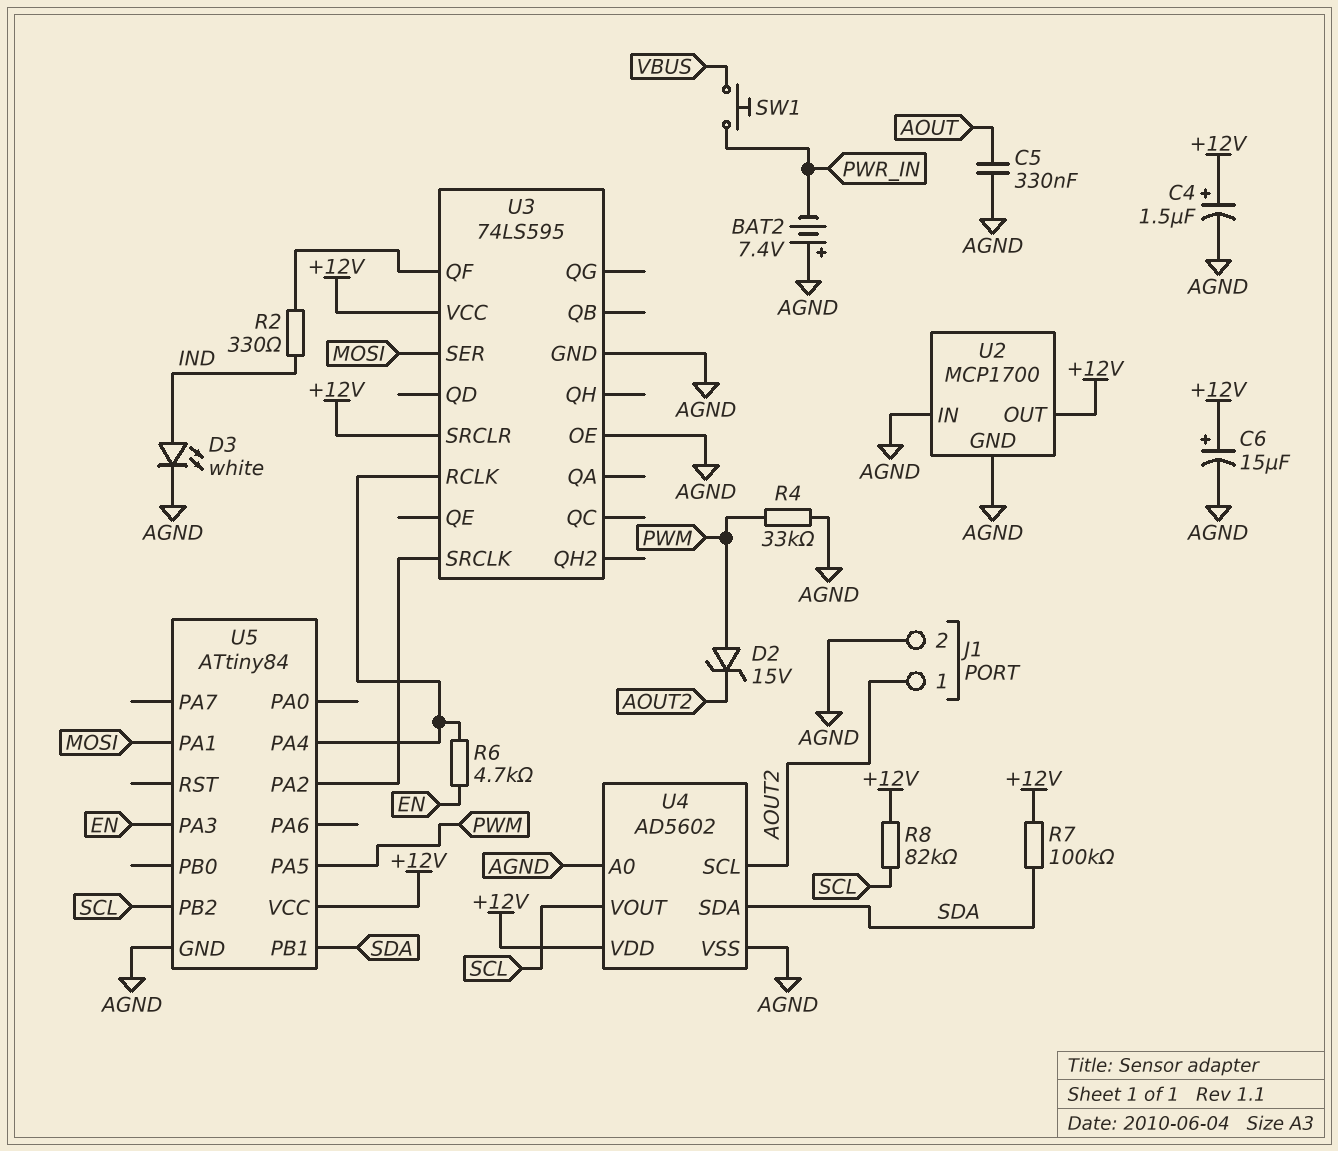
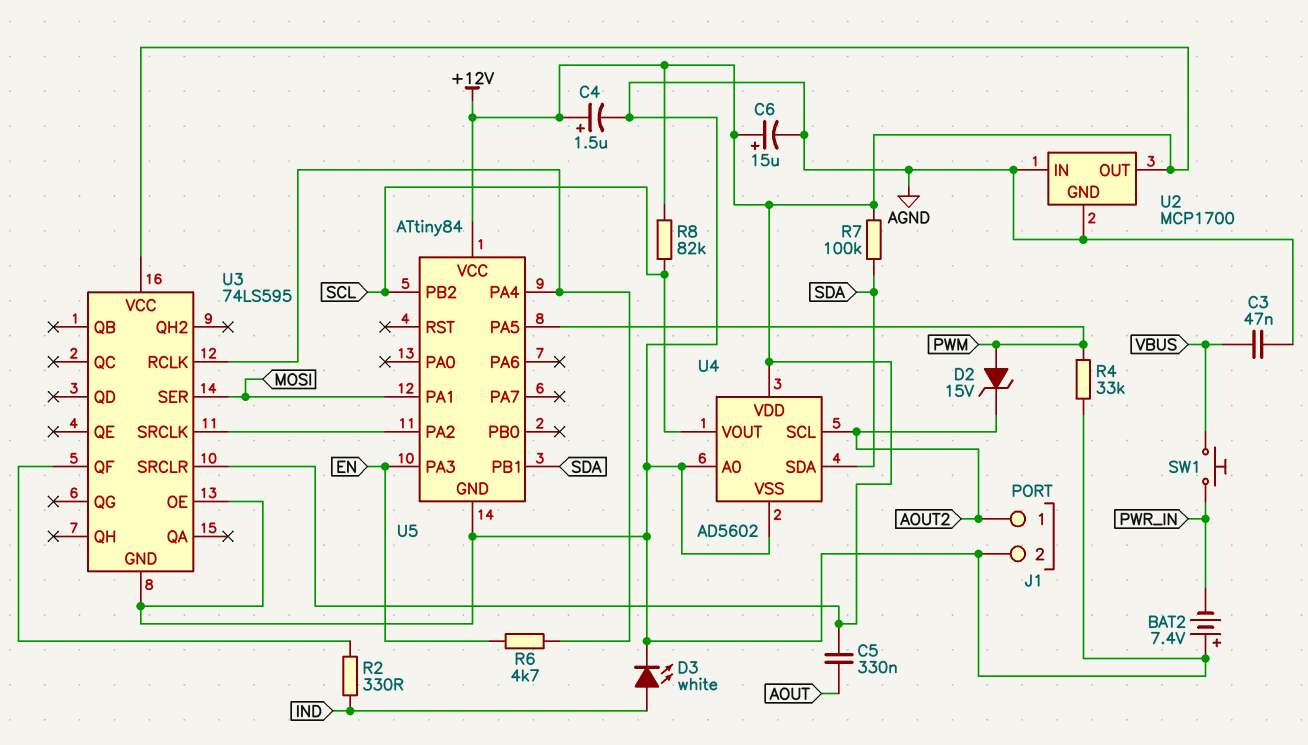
C3: none -> 47nF (AGND, VBUS)
C5: 330nF (AGND, AOUT) -> 330nF (+12V, AOUT)

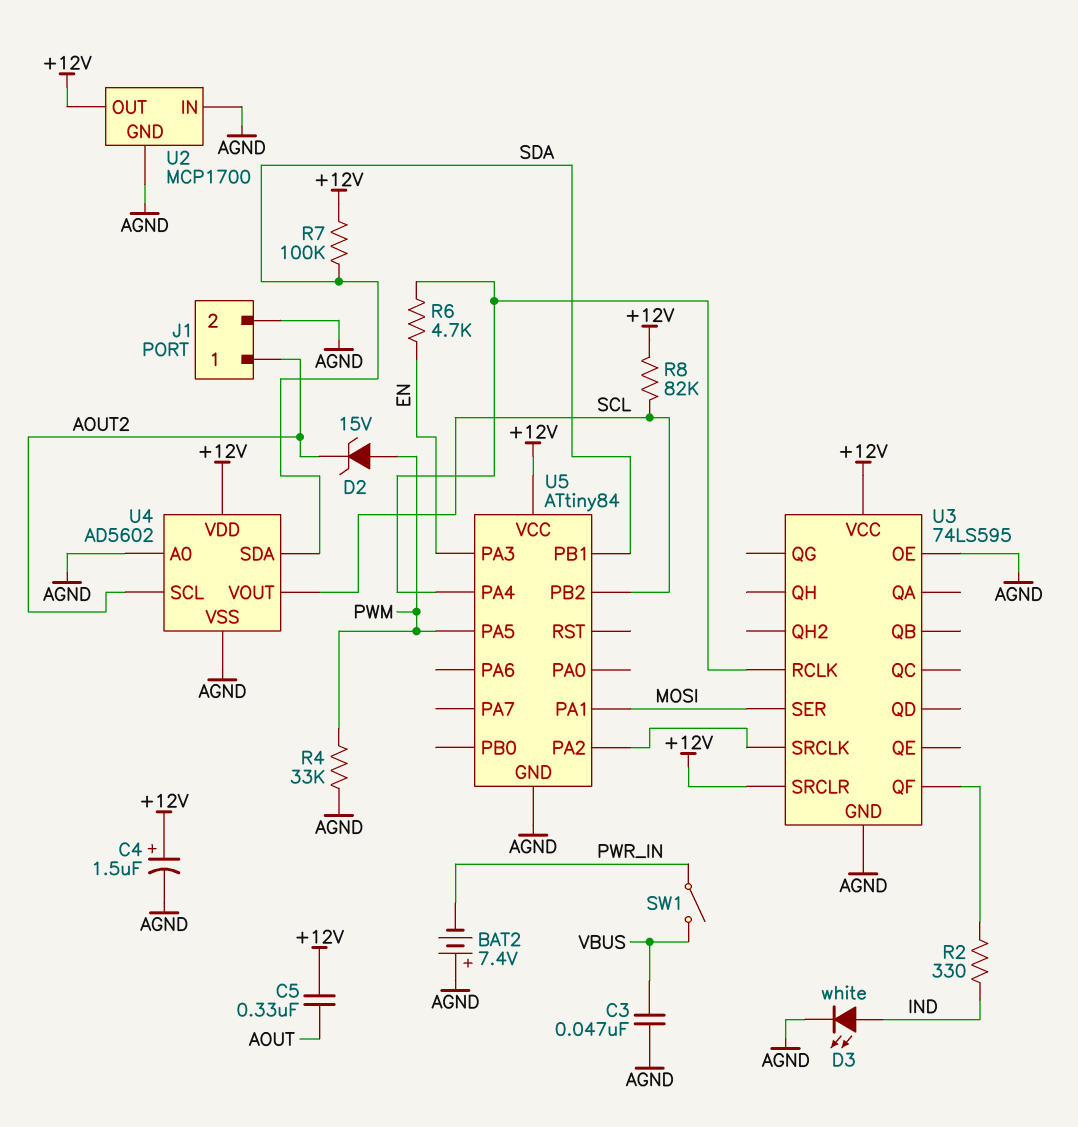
C6: 15uF (plus +12V, minus AGND) -> none
SW1: button (PWR_IN, VBUS) -> switch (PWR_IN, VBUS)

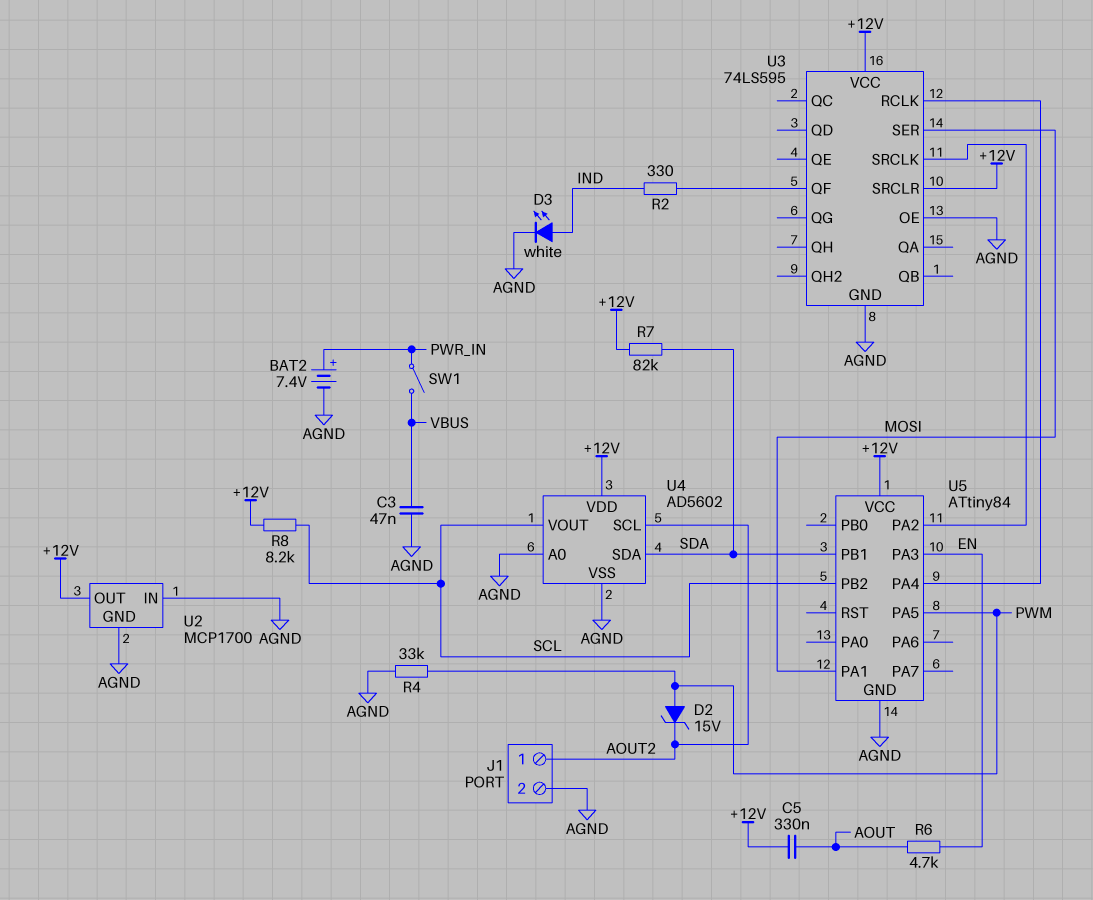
BAT2: 7.4V (plus AGND, minus PWR_IN) -> 7.4V (plus PWR_IN, minus AGND)
C4: 1.5uF (plus +12V, minus AGND) -> none
R6: 4.7k (EN, U3/RCLK) -> 4.7k (AOUT, EN)
R7: 100k (+12V, SDA) -> 82k (+12V, SDA)
R8: 82k (+12V, SCL) -> 8.2k (+12V, SCL)

